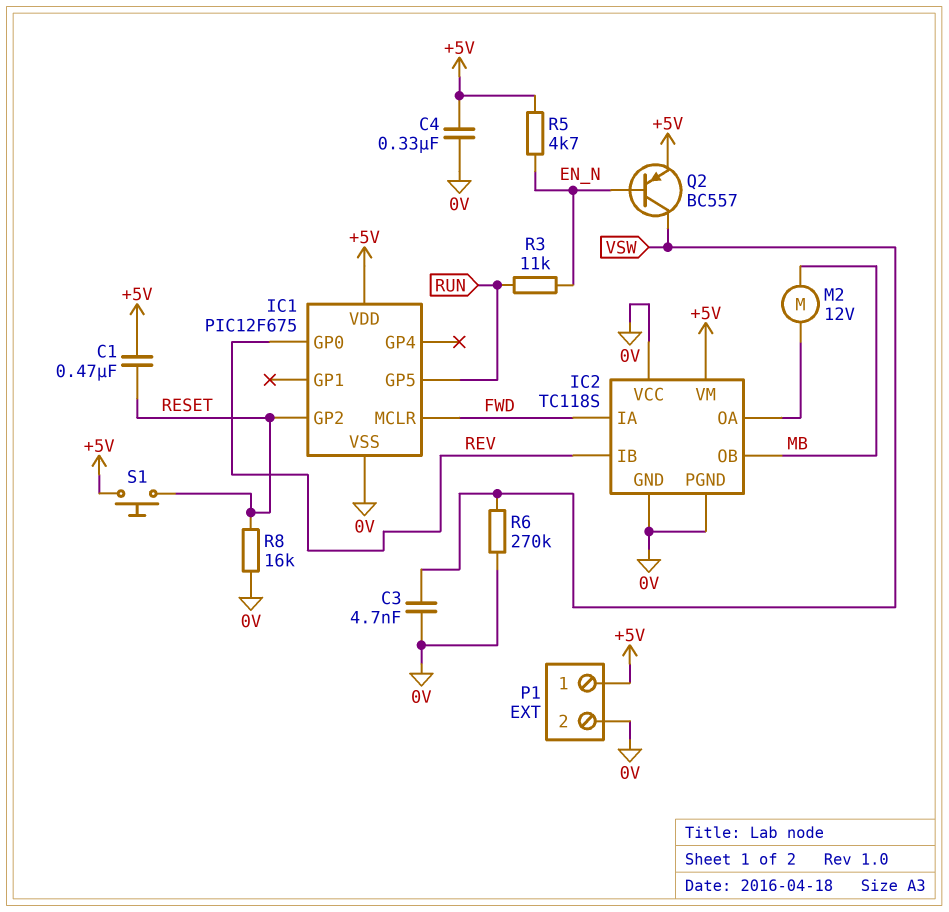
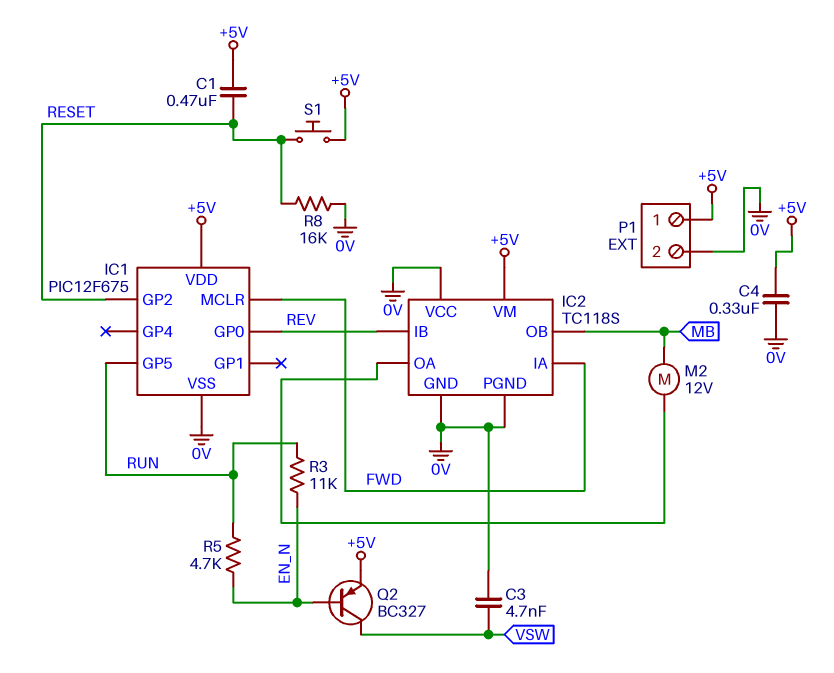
Q2: PNP BC557 (B EN_N, C VSW, E +5V) -> PNP BC327 (B EN_N, C VSW, E +5V)
R5: 4.7k (+5V, EN_N) -> 4.7k (EN_N, RUN)
R6: 270k (0V, VSW) -> none

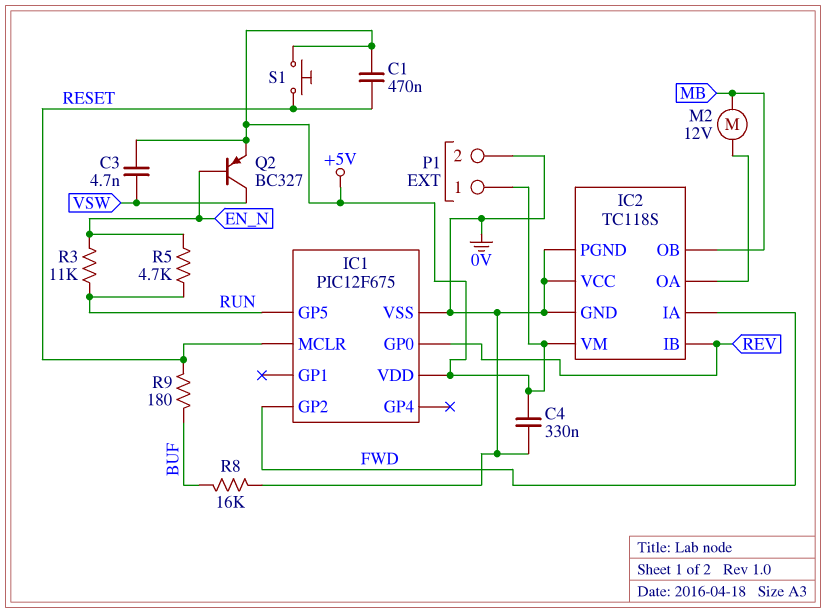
C3: 4.7nF (0V, VSW) -> 4.7nF (+5V, VSW)
IC1 pin GP2: RESET -> FWD
IC1 pin MCLR: FWD -> RESET
R8: 16k (0V, RESET) -> 16k (0V, BUF)
R9: none -> 180 (BUF, RESET)

